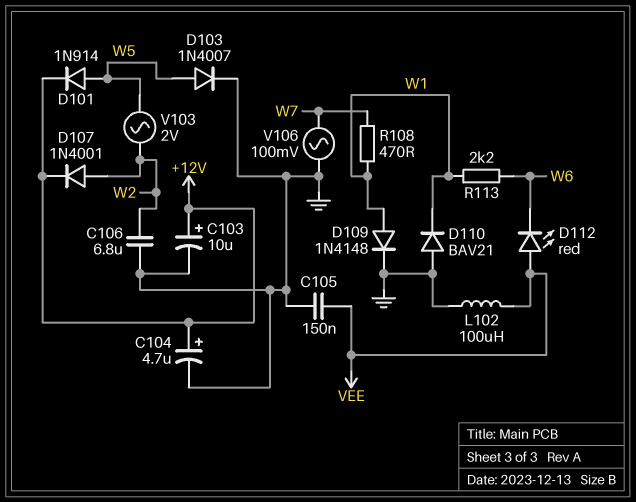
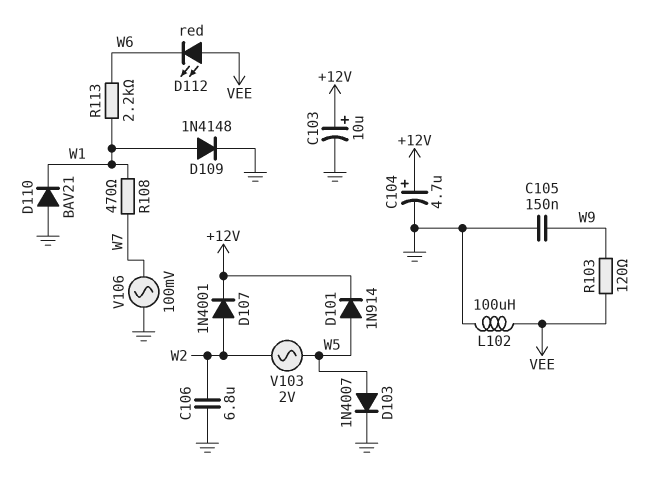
C105: 150nF (GND, VEE) -> 150nF (GND, W9)
R103: none -> 120 (VEE, W9)

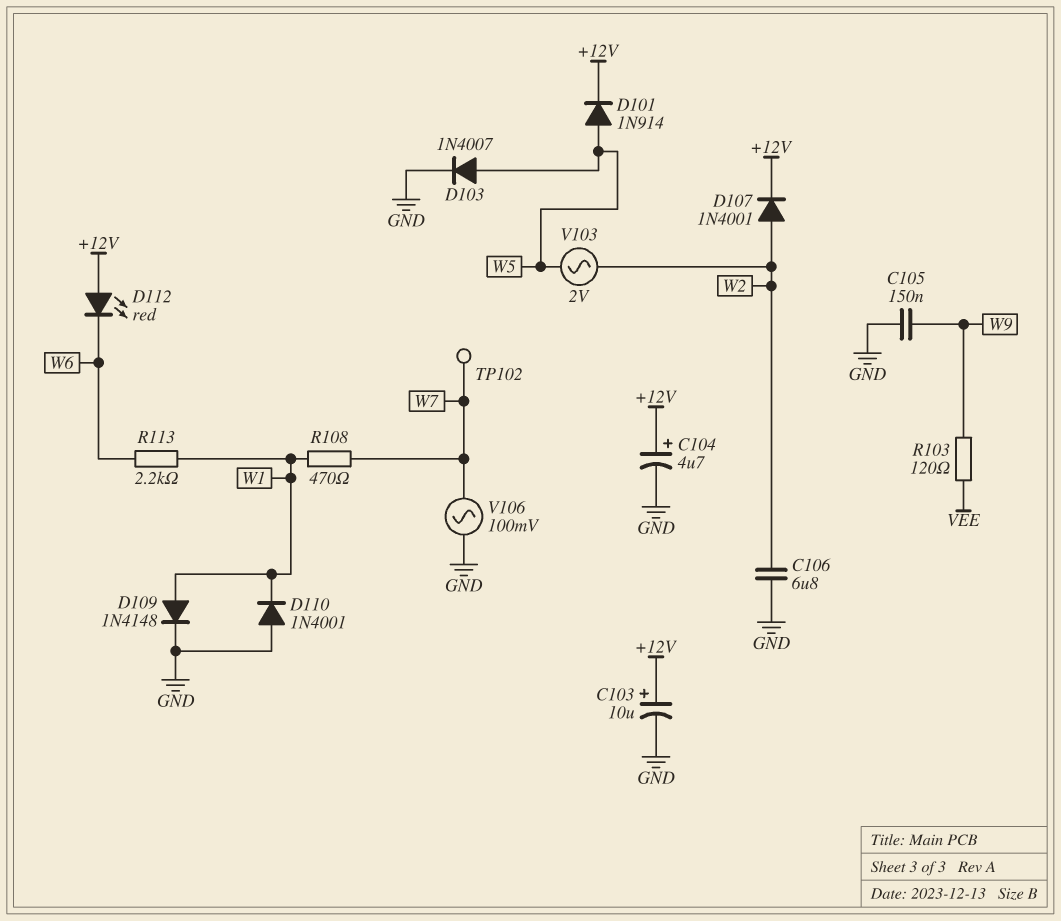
D110: diode BAV21 (A GND, K W1) -> diode 1N4001 (A GND, K W1)
D112: LED red (A VEE, K W6) -> LED red (A +12V, K W6)
L102: 100uH (GND, VEE) -> none
TP102: none -> test point (W7)

